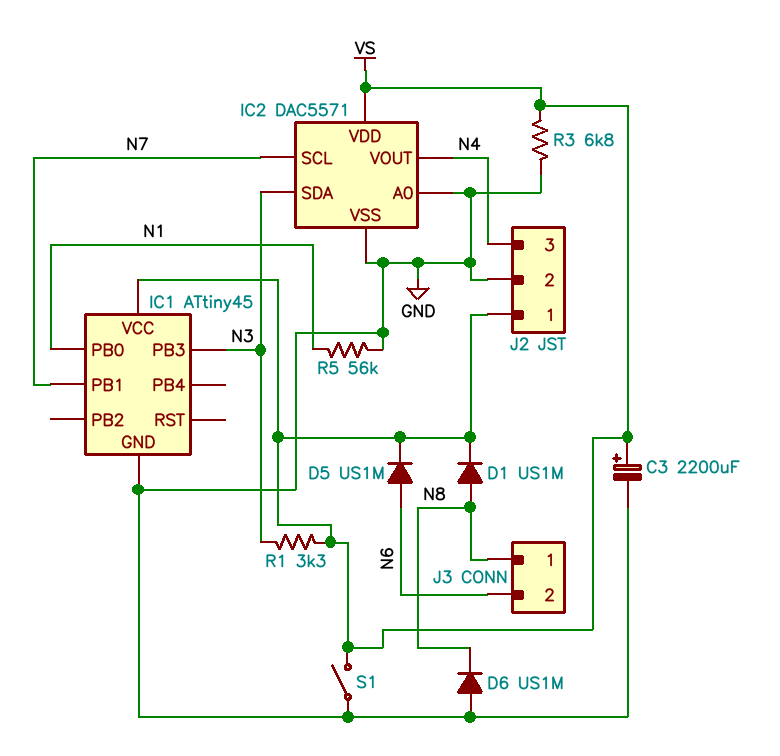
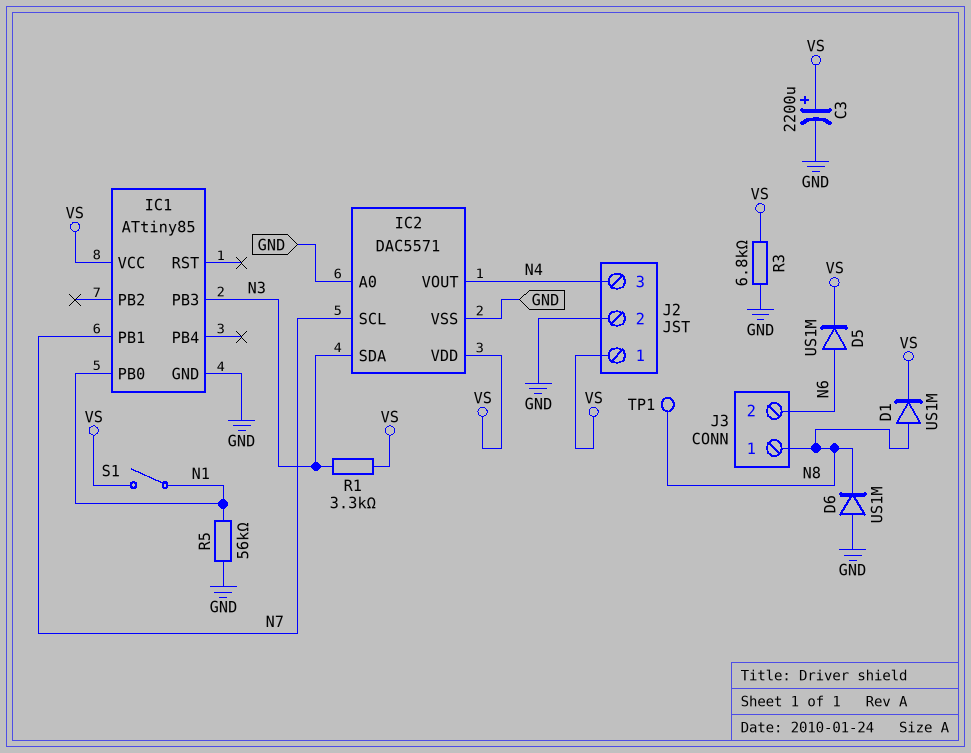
IC1: ATtiny45 -> ATtiny85
S1: switch (GND, VS) -> switch (N1, VS)
TP1: none -> test point (N8)

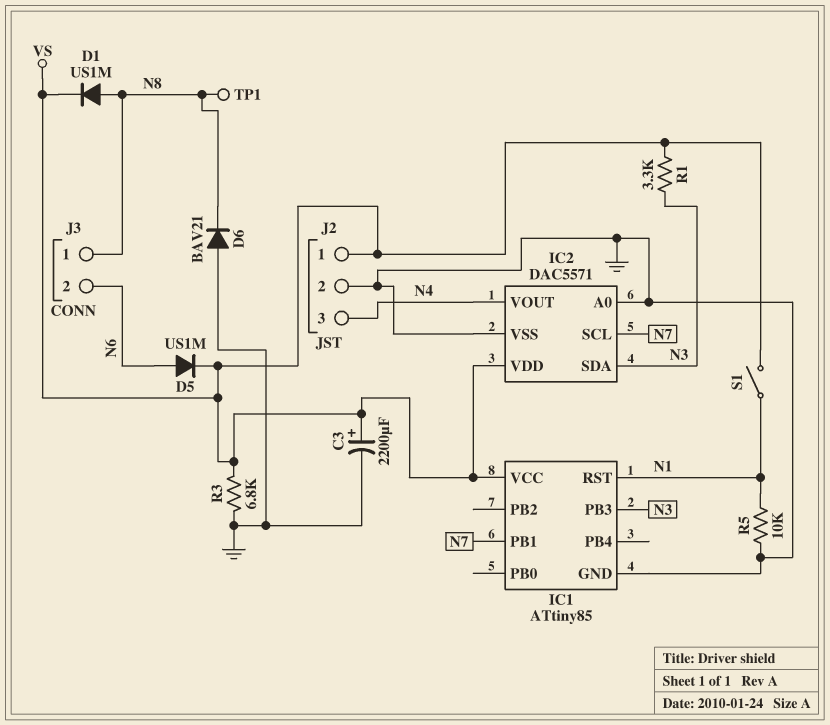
D6: diode US1M (A GND, K N8) -> diode BAV21 (A GND, K N8)
IC1 pin PB0: N1 -> none
IC1 pin RST: none -> N1
R5: 56k (GND, N1) -> 10k (GND, N1)

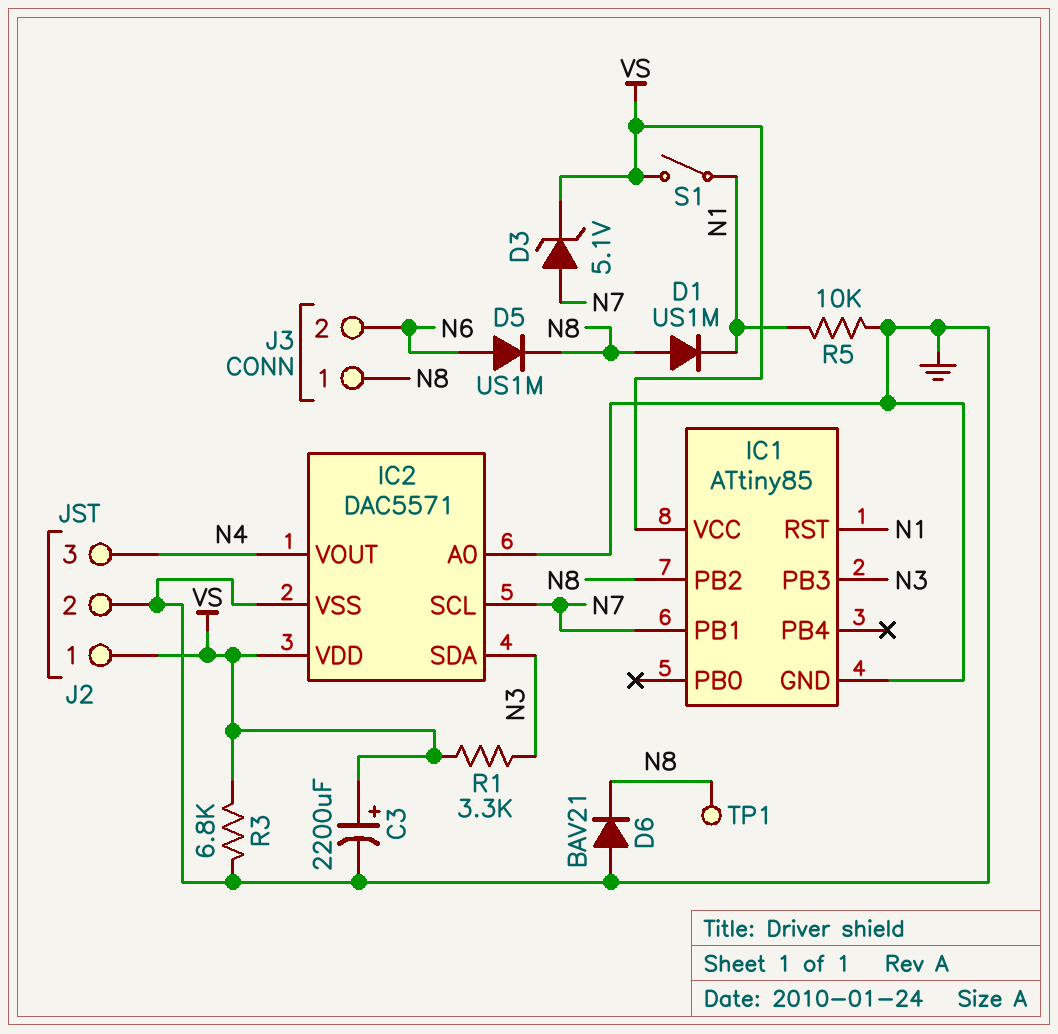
D1: diode US1M (A N8, K VS) -> diode US1M (A N8, K N1)
D3: none -> zener 5.1V (A N7, K VS)
D5: diode US1M (A N6, K VS) -> diode US1M (A N6, K N8)
IC1 pin PB2: none -> N8

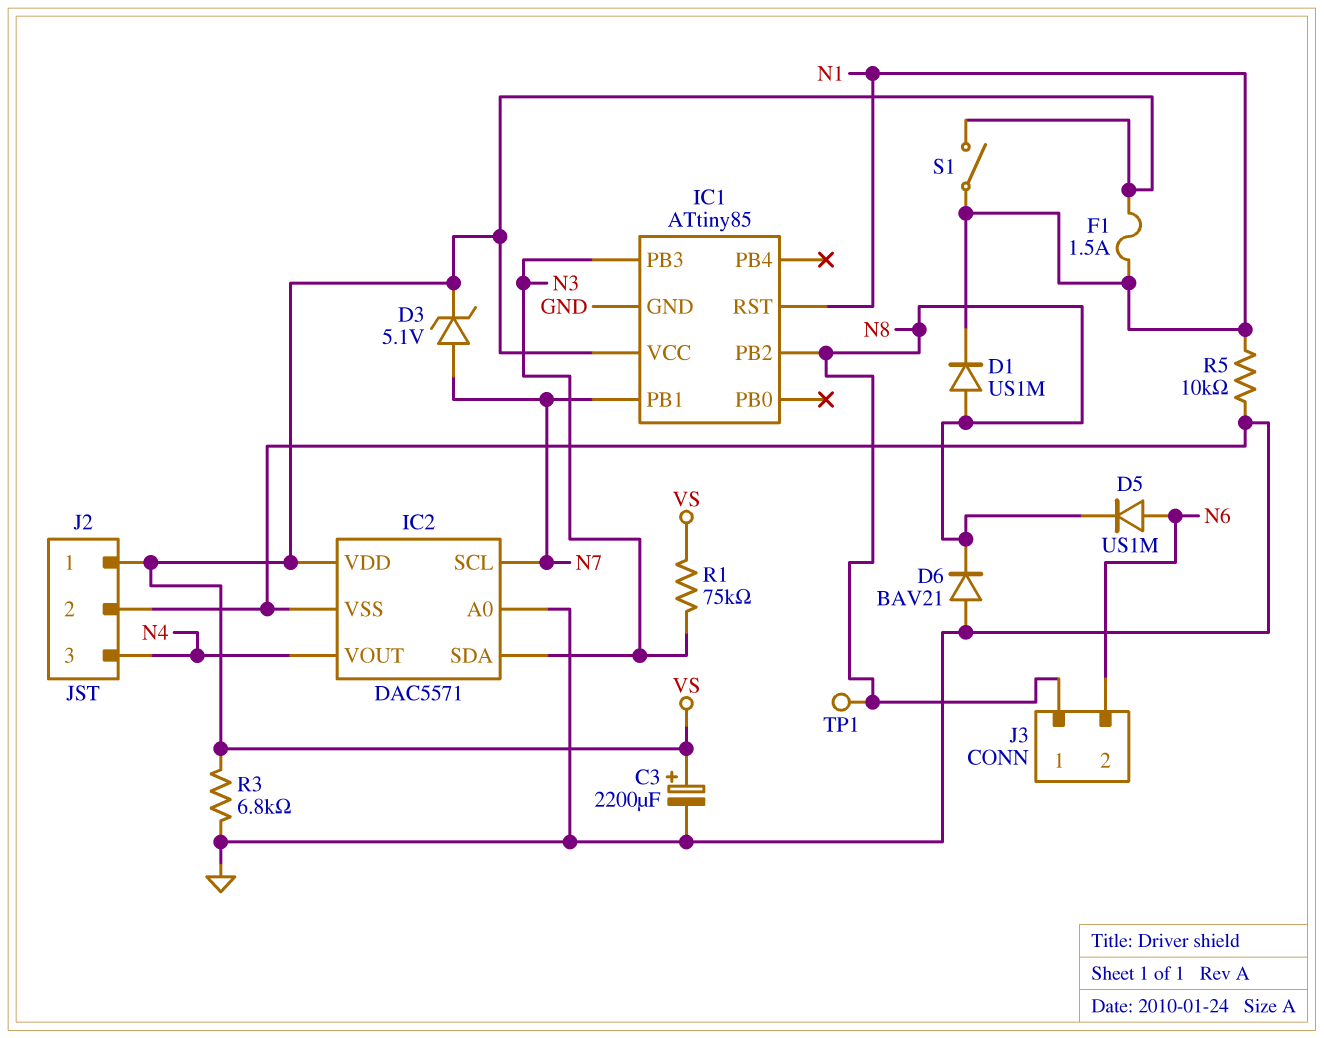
F1: none -> 1.5A (N1, VS)
R1: 3.3k (N3, VS) -> 75k (N3, VS)

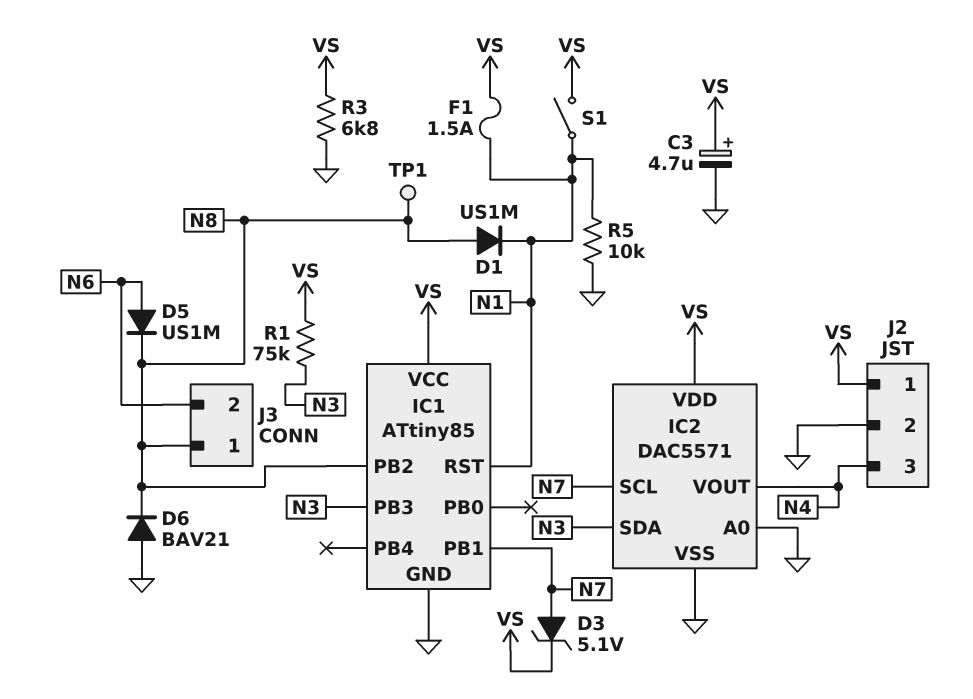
C3: 2200uF (plus VS, minus GND) -> 4.7uF (plus VS, minus GND)

